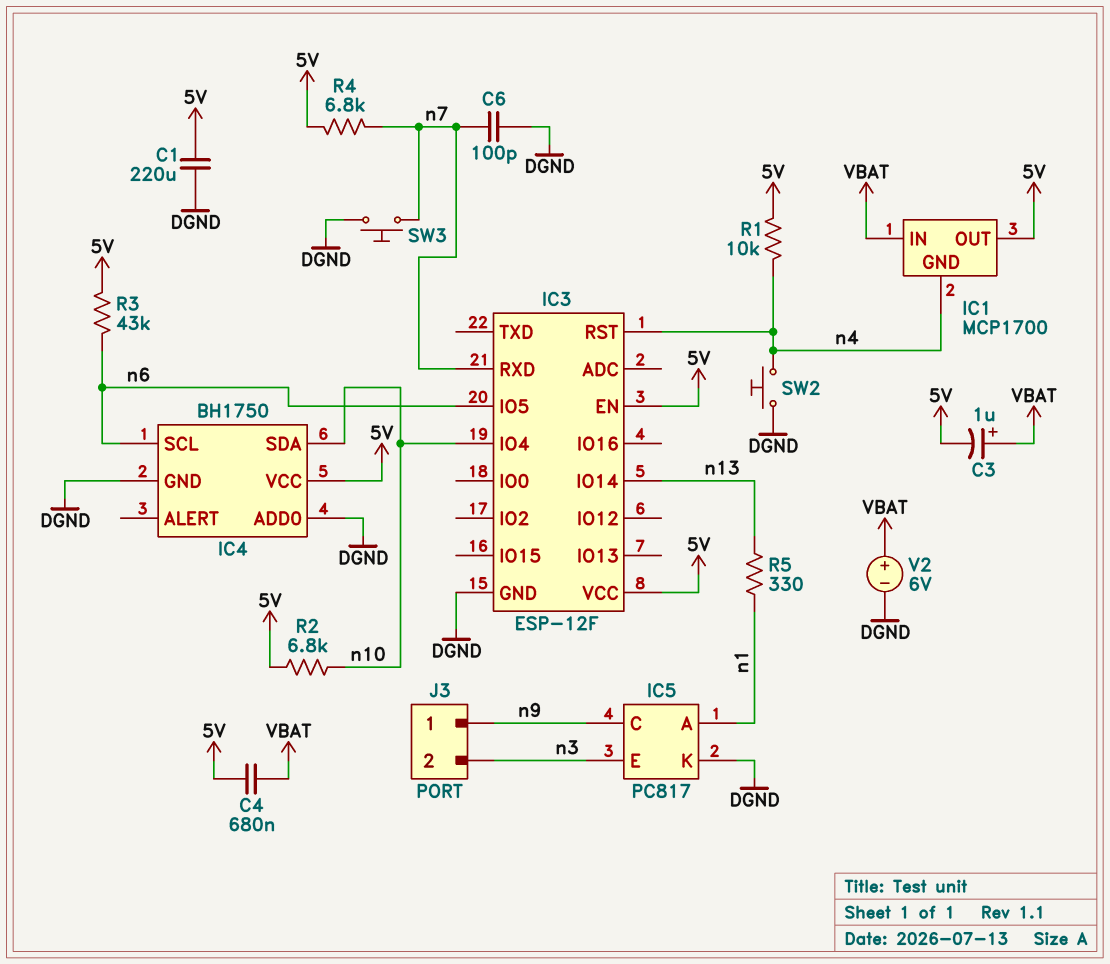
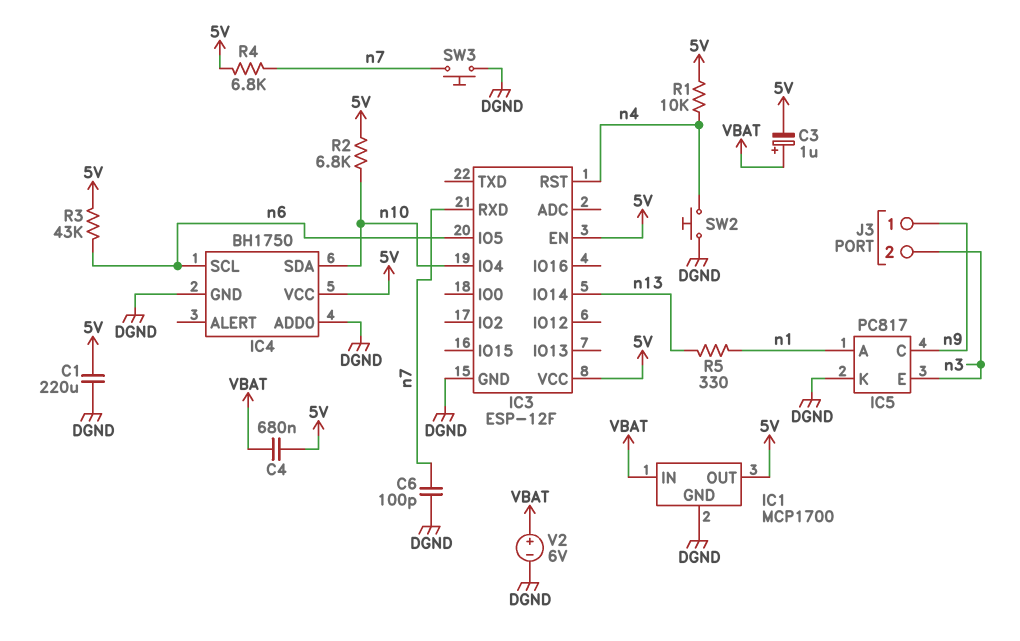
IC1 pin GND: n4 -> DGND

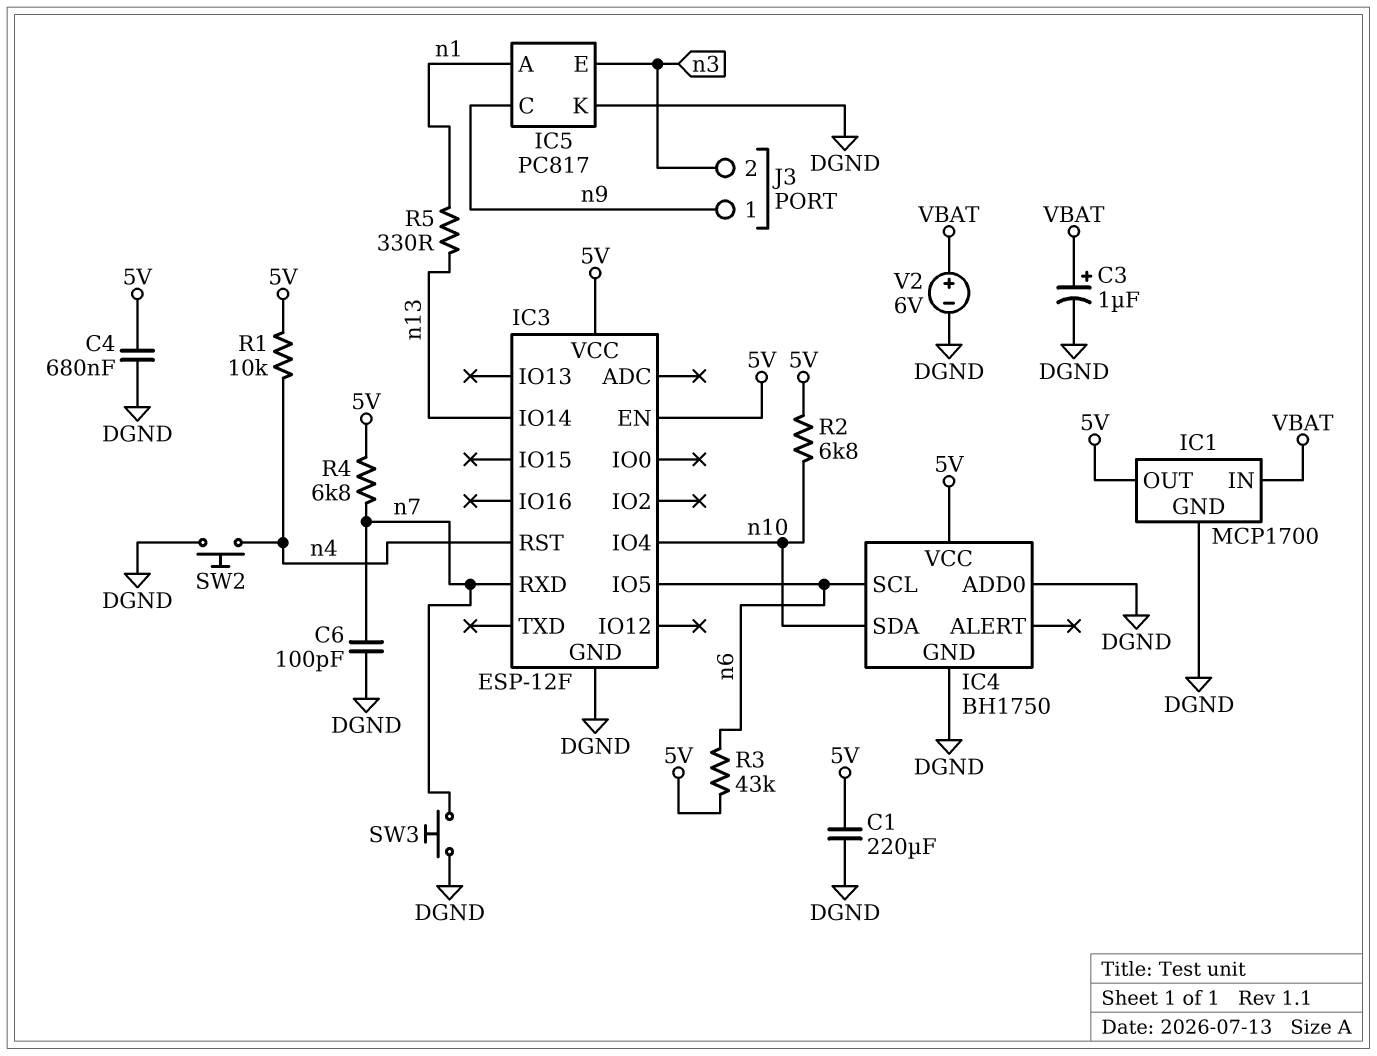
C3: 1uF (plus VBAT, minus 5V) -> 1uF (plus VBAT, minus DGND)
C4: 680nF (5V, VBAT) -> 680nF (5V, DGND)

